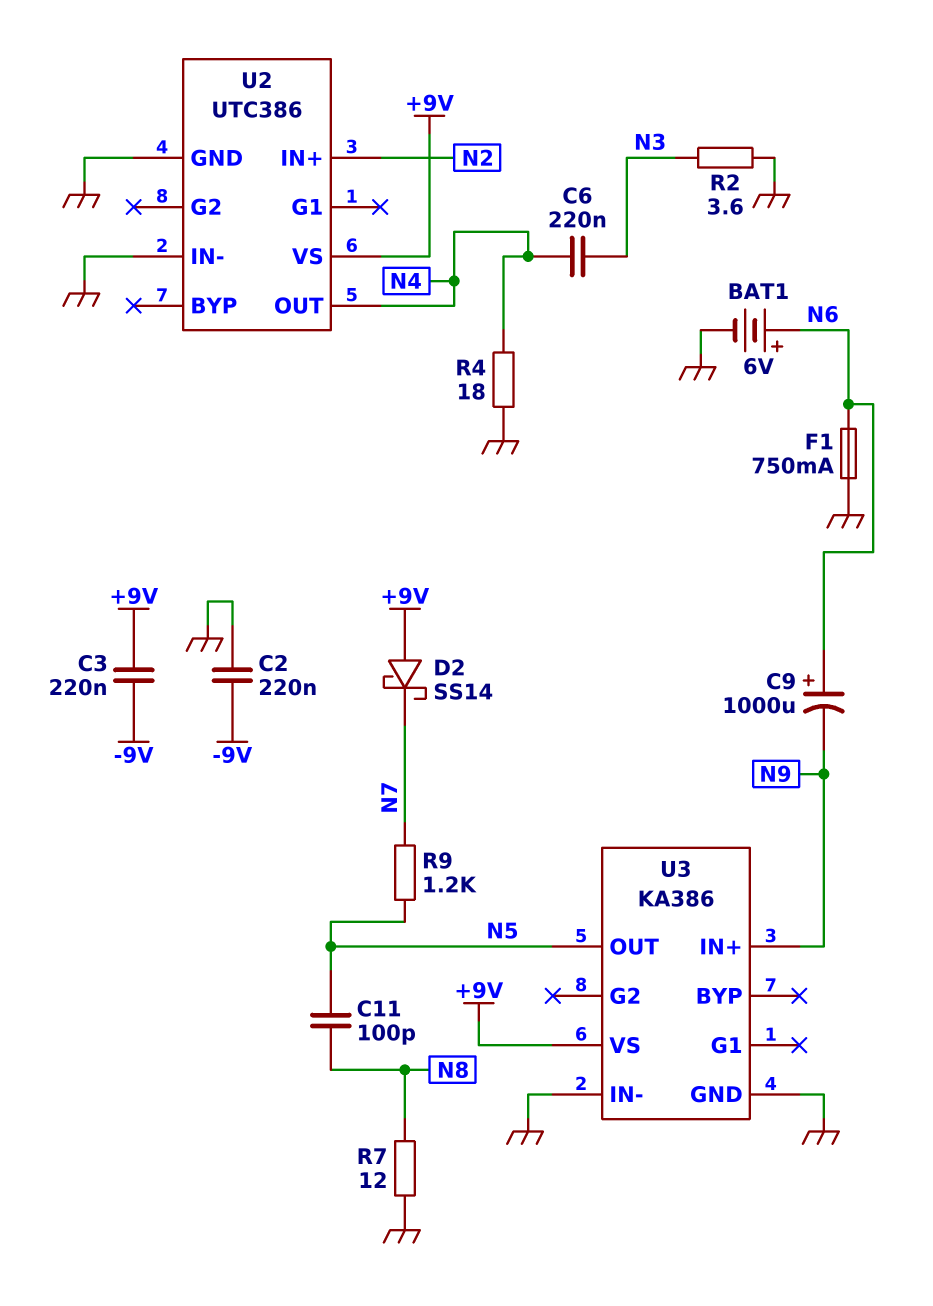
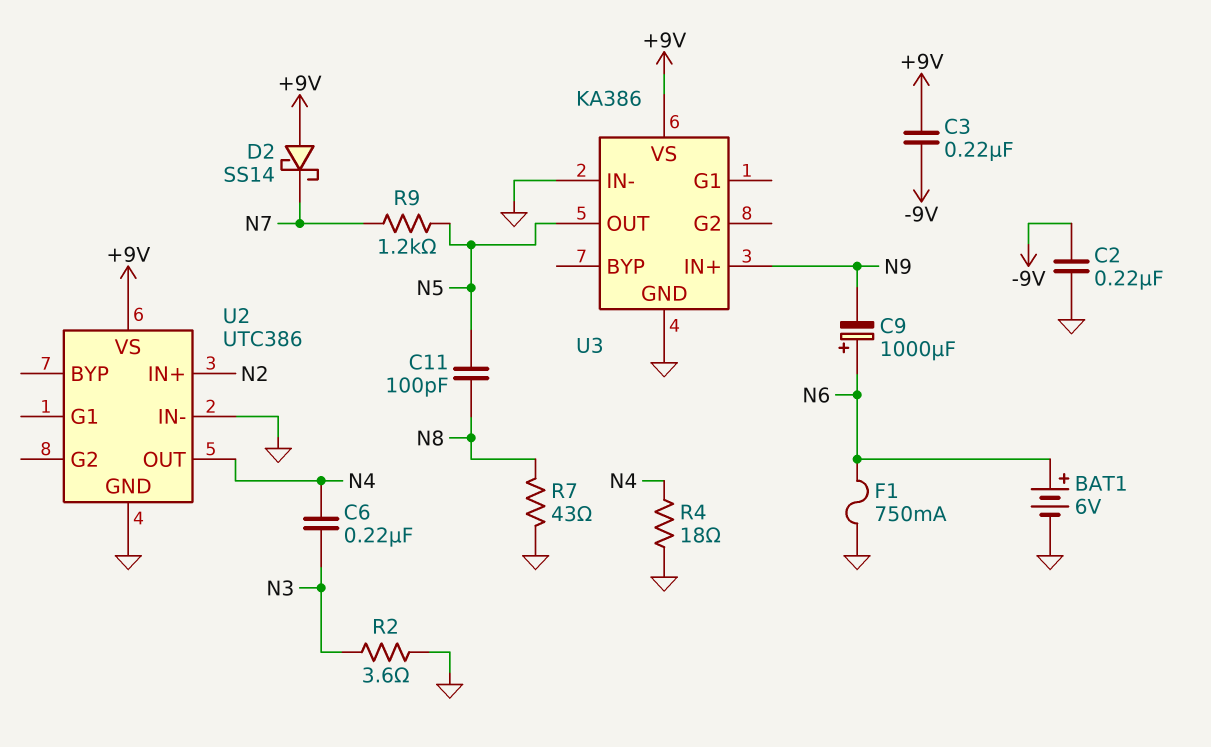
R7: 12 (GND, N8) -> 43 (GND, N8)

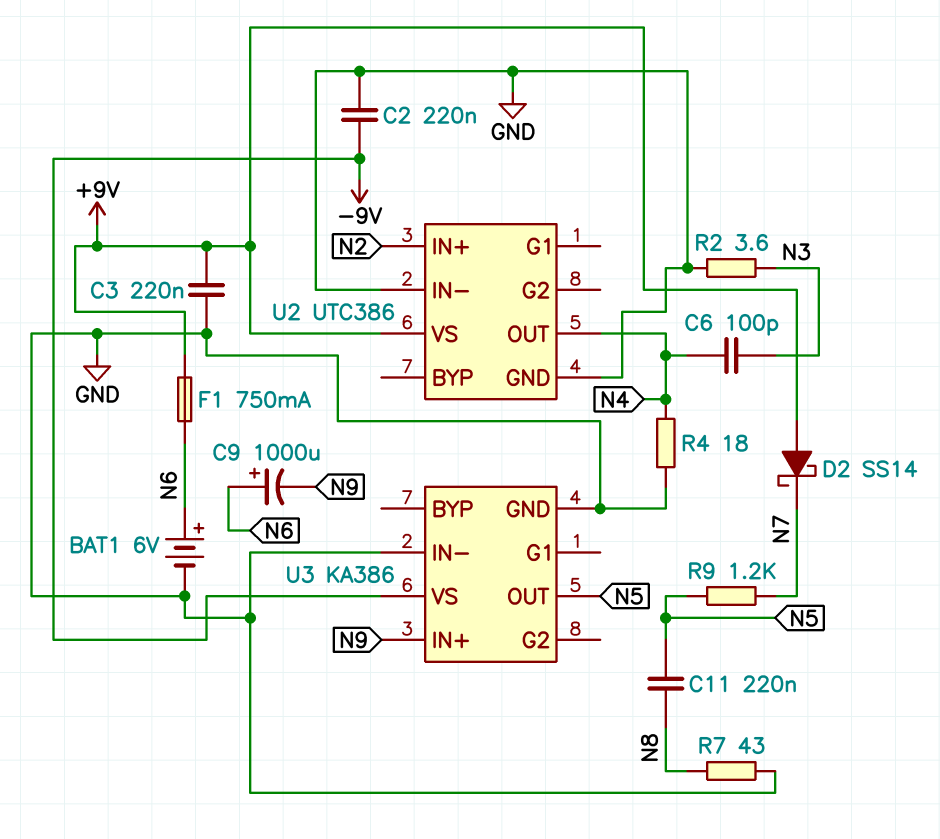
C3: 220nF (+9V, -9V) -> 220nF (+9V, GND)
C6: 220nF (N3, N4) -> 100pF (N3, N4)
C11: 100pF (N5, N8) -> 220nF (N5, N8)
F1: 750mA (GND, N6) -> 750mA (+9V, N6)
U3 pin VS: +9V -> -9V

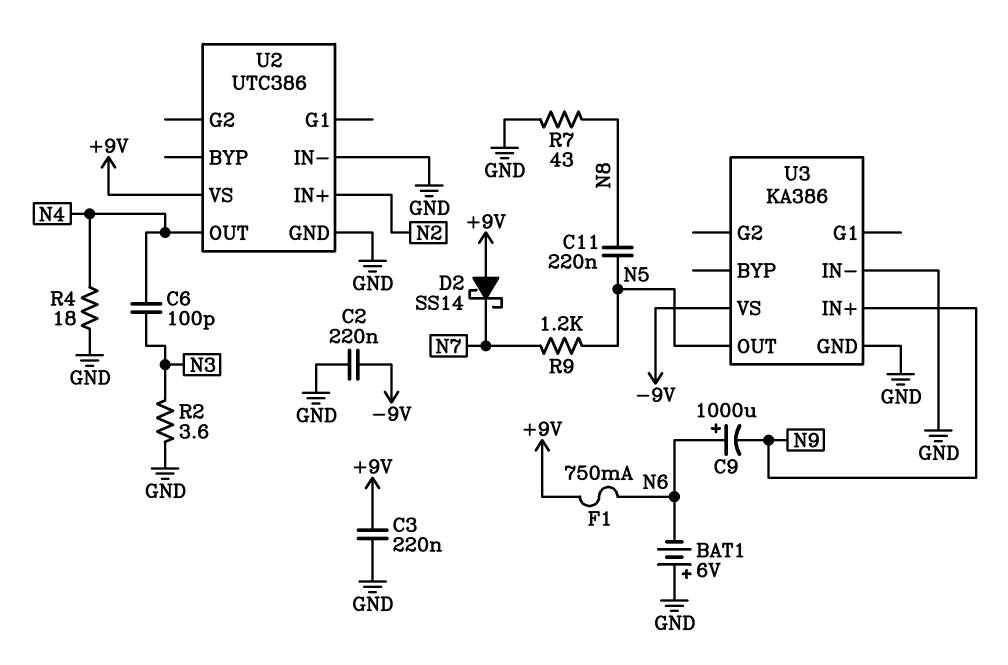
BAT1: 6V (plus N6, minus GND) -> 6V (plus GND, minus N6)

